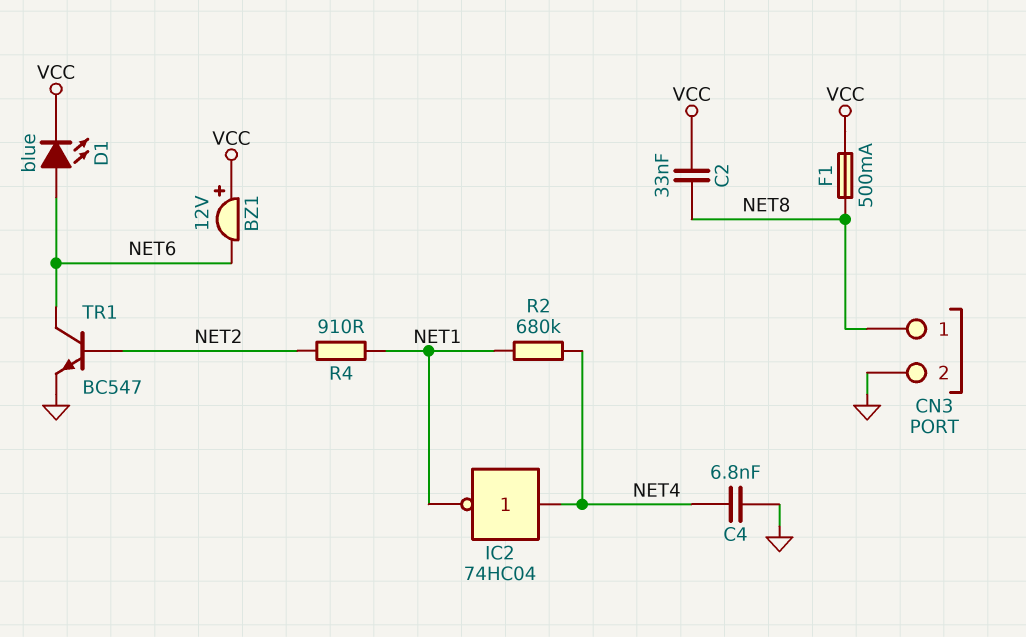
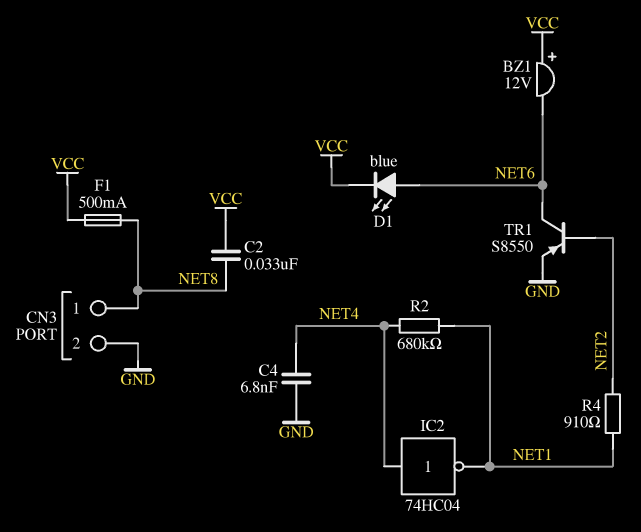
TR1: NPN BC547 (B NET2, C NET6, E GND) -> PNP S8550 (B NET2, C NET6, E GND)

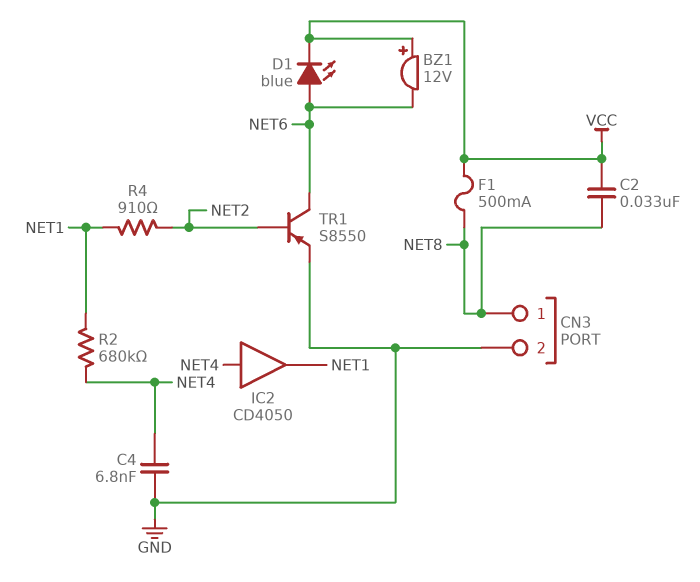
IC2: NOT 74HC04 (in NET4, out NET1) -> buffer CD4050 (in NET4, out NET1)

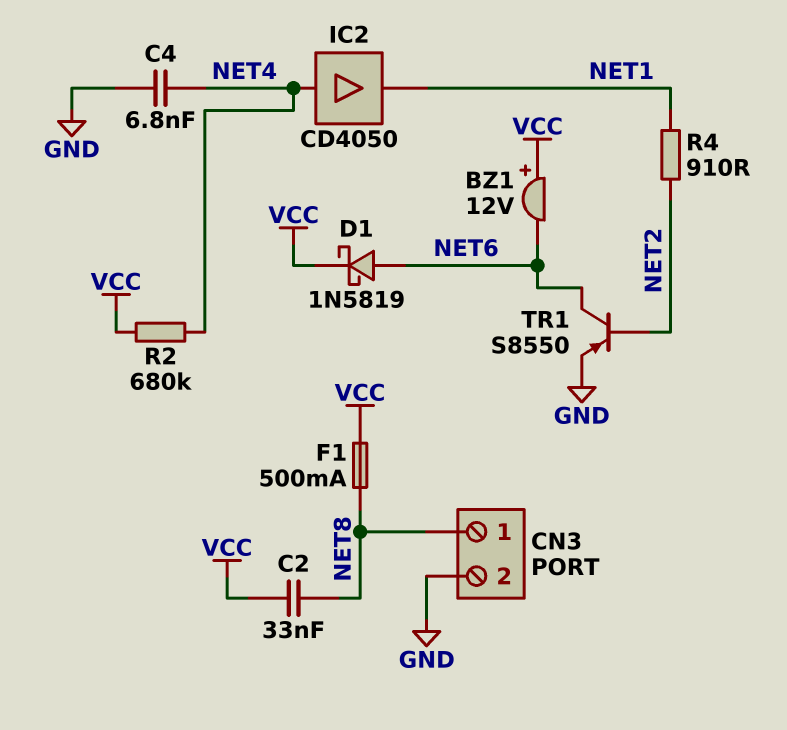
D1: LED blue (A NET6, K VCC) -> schottky 1N5819 (A NET6, K VCC)
R2: 680k (NET1, NET4) -> 680k (NET4, VCC)

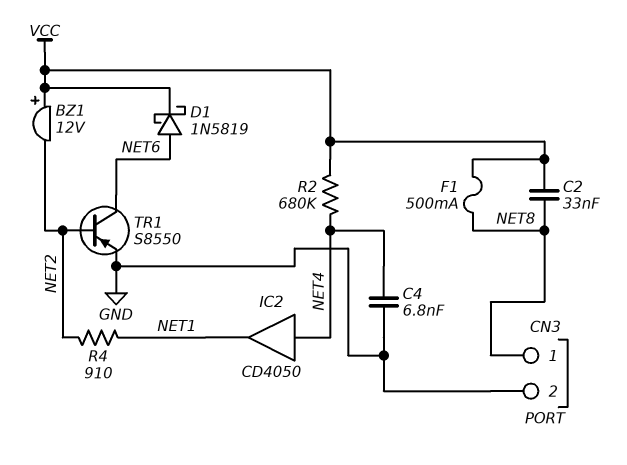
BZ1: buzzer 12V (plus VCC, minus NET6) -> buzzer 12V (plus VCC, minus NET2)

